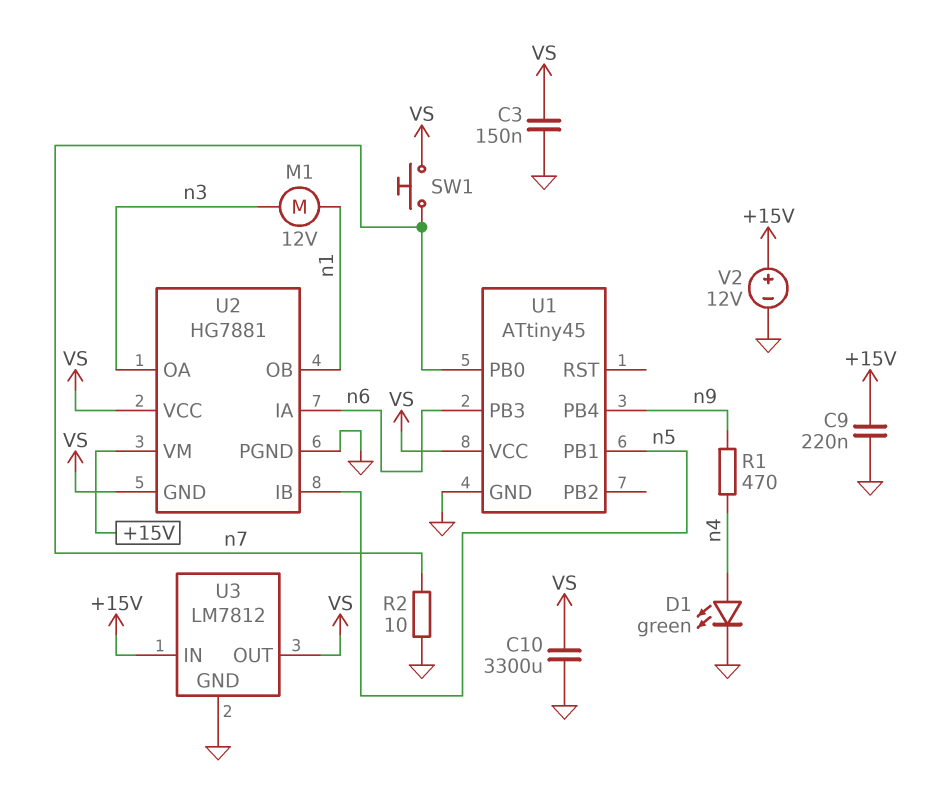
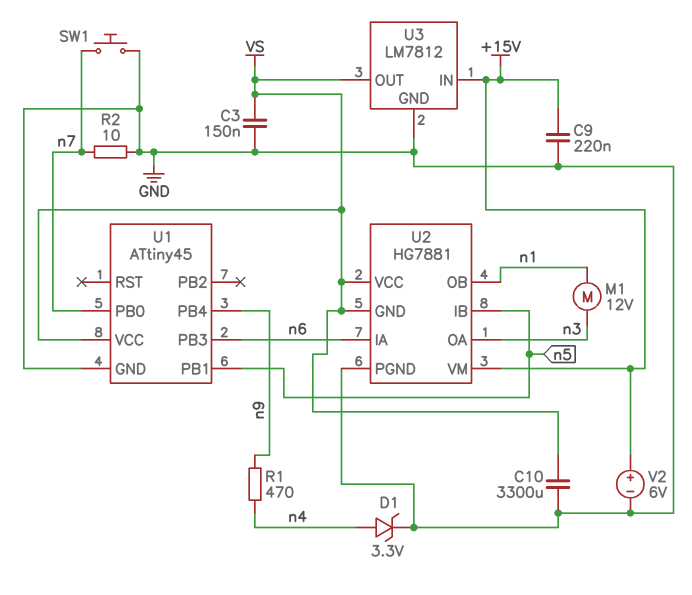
D1: LED green (A n4, K GND) -> zener 3.3V (A n4, K GND)
SW1: button (VS, n7) -> button (GND, n7)
V2: 12V (plus +15V, minus GND) -> 6V (plus +15V, minus GND)

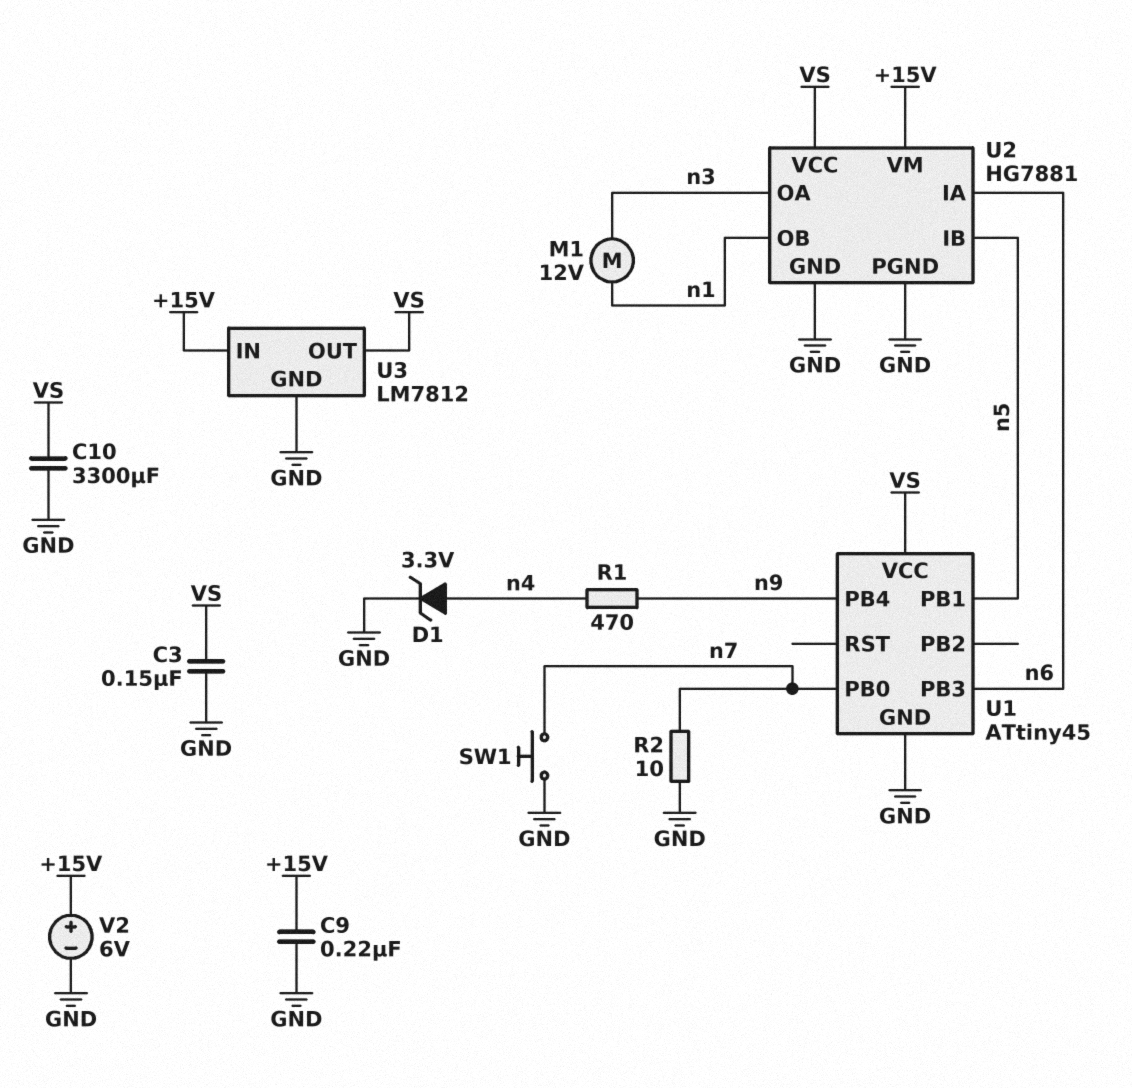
U2 pin GND: VS -> GND

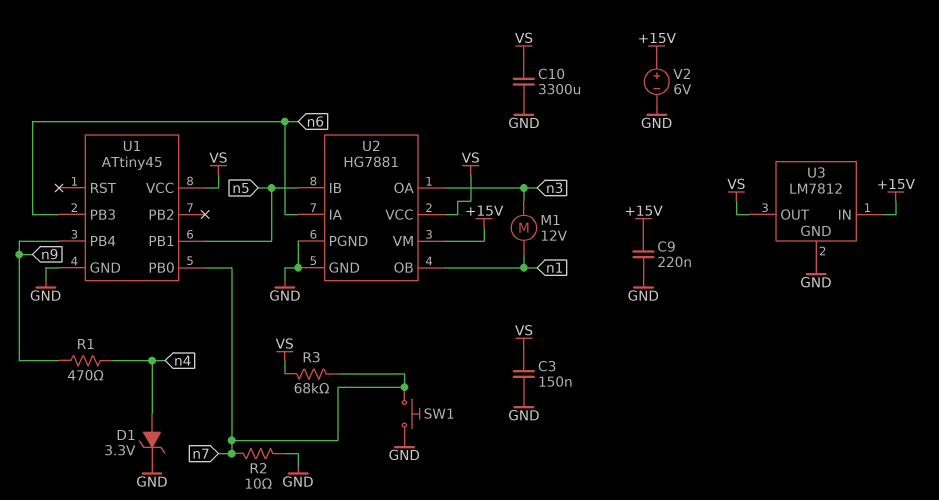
R3: none -> 68k (VS, n7)

